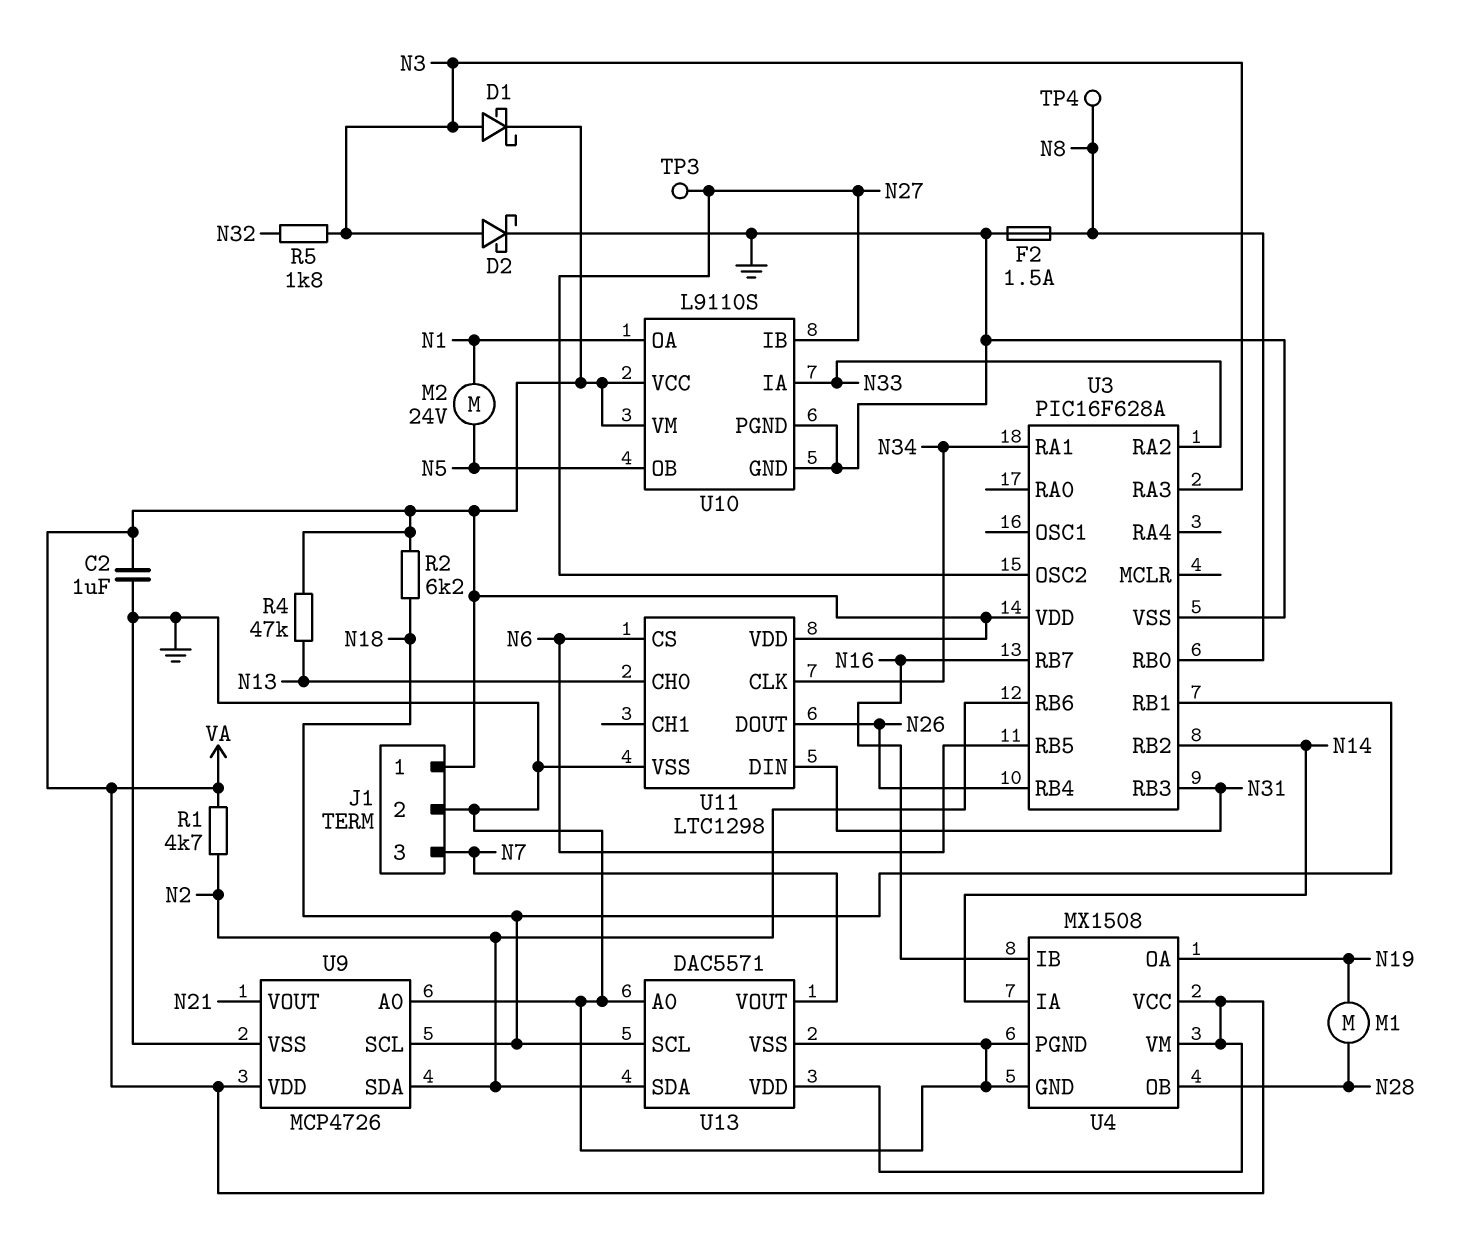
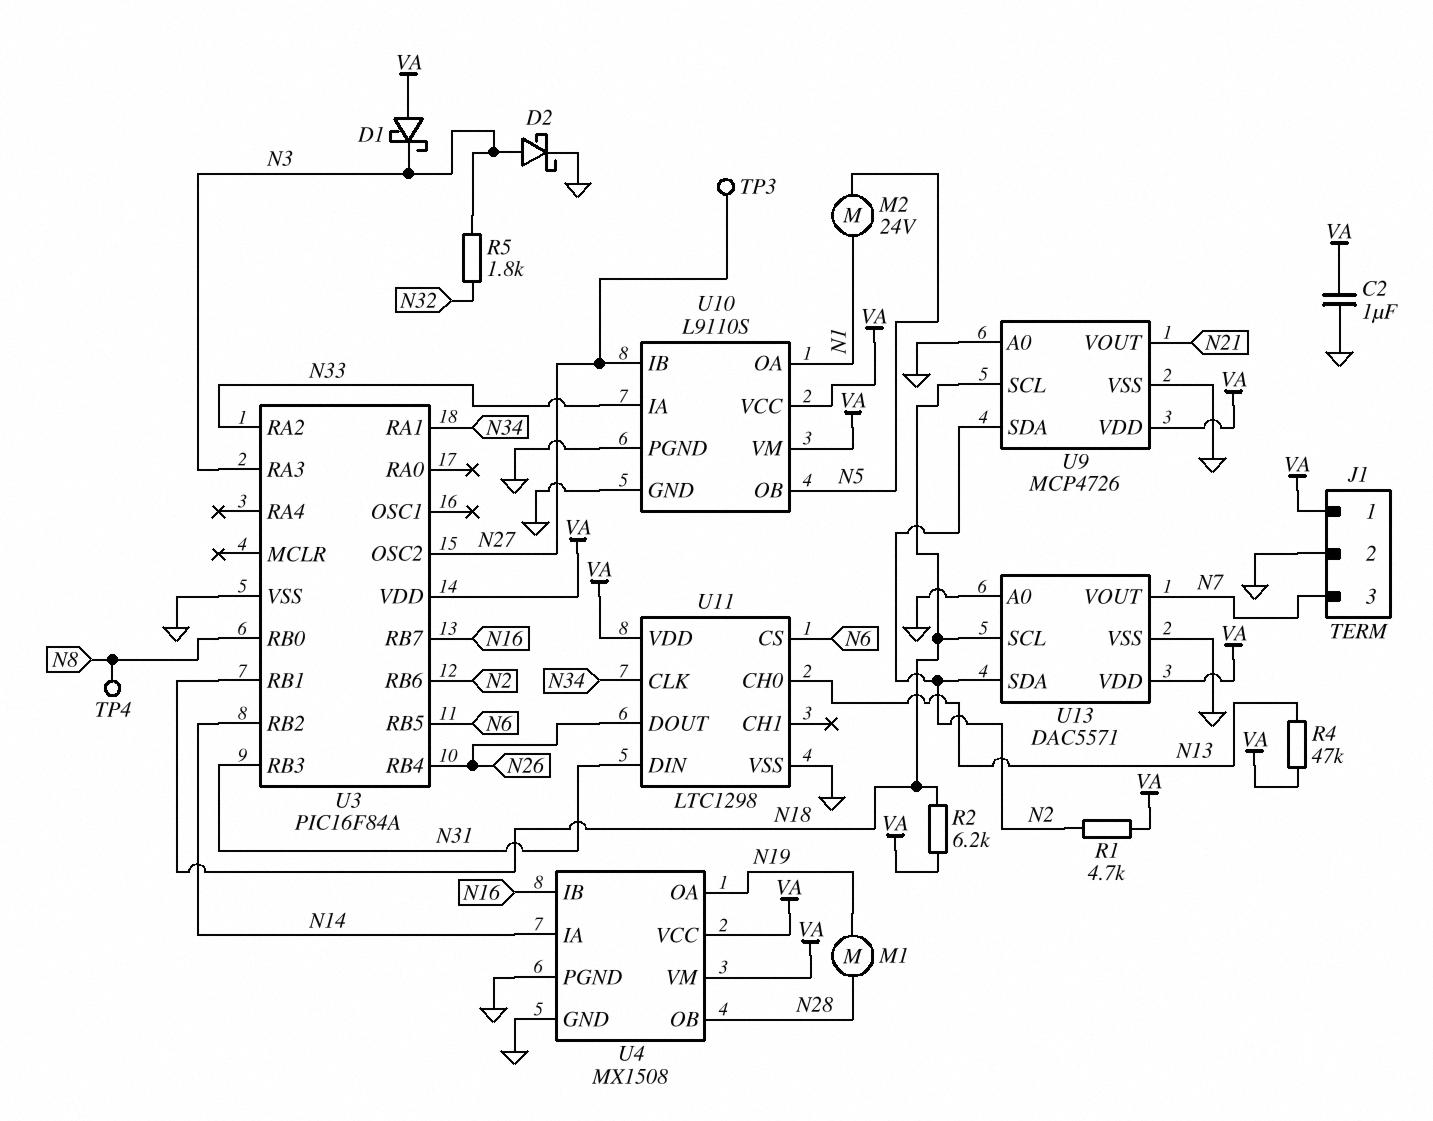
D1: schottky (A N3, K VA) -> schottky (A VA, K N3)
F2: 1.5A (GND, N8) -> none
U3: PIC16F628A -> PIC16F84A

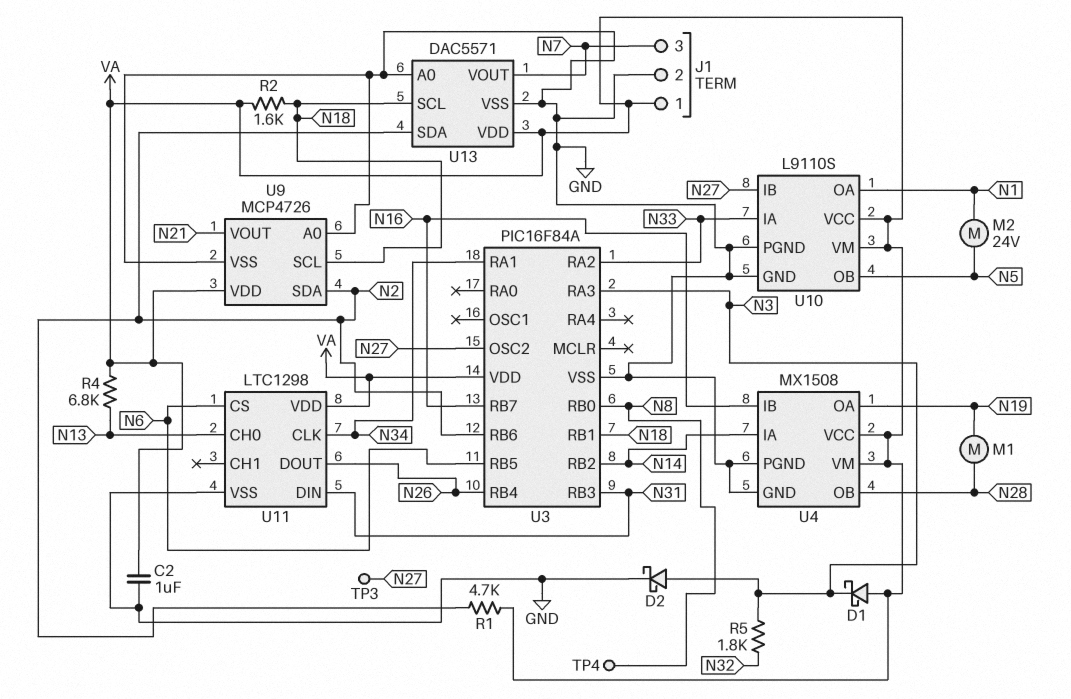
R2: 6.2k (N18, VA) -> 1.6k (N18, VA)
R4: 47k (N13, VA) -> 6.8k (N13, VA)

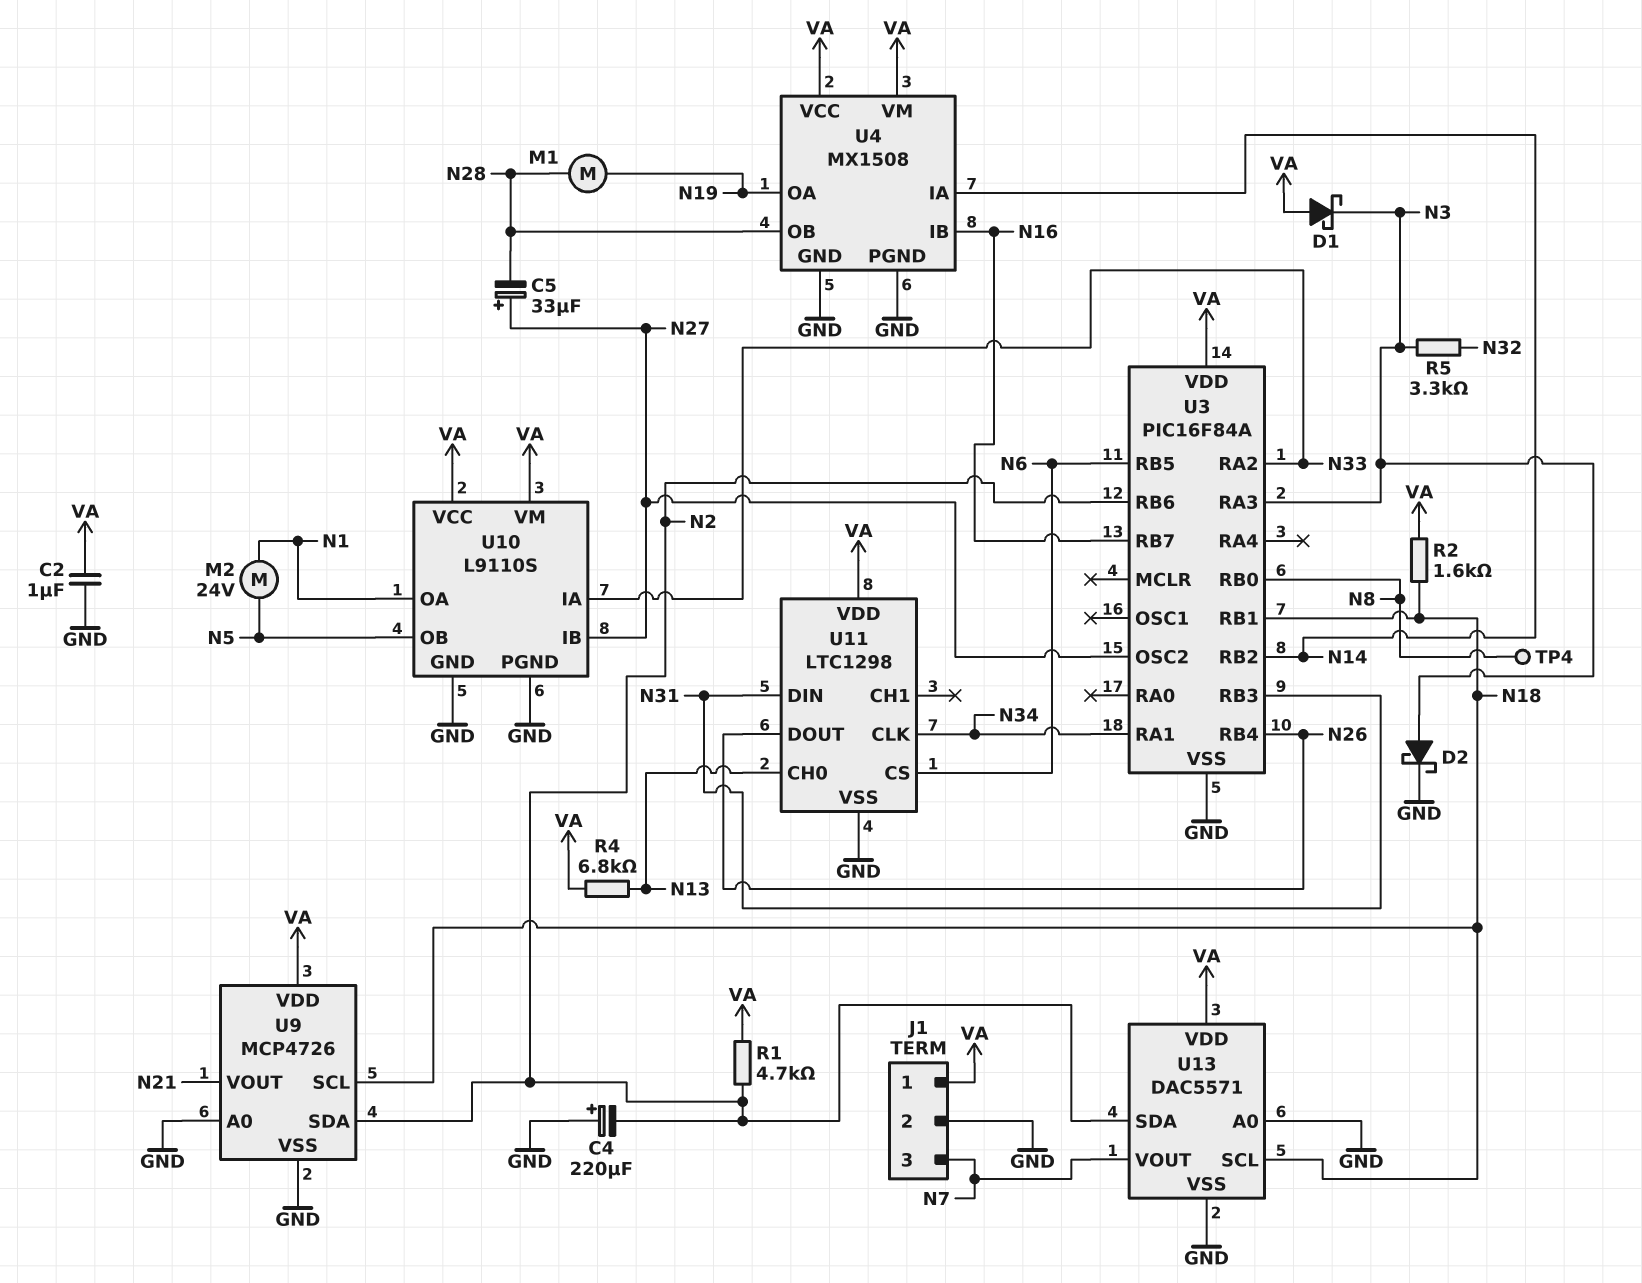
C4: none -> 220uF (plus GND, minus N2)
C5: none -> 33uF (plus N27, minus N28)
R5: 1.8k (N3, N32) -> 3.3k (N3, N32)
TP3: test point (N27) -> none

